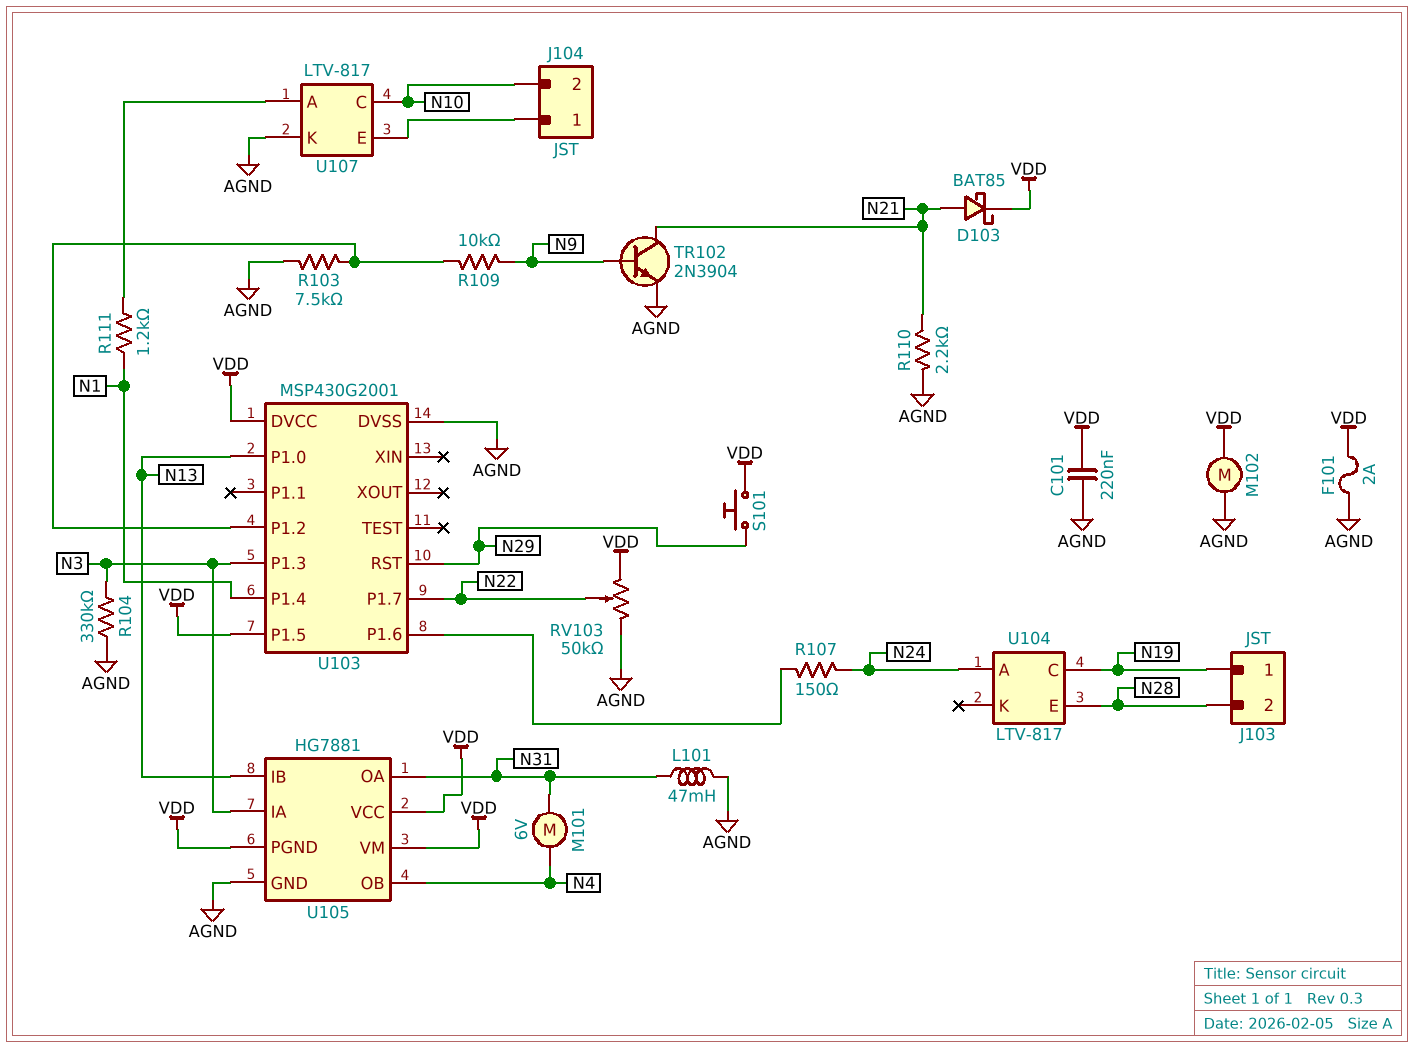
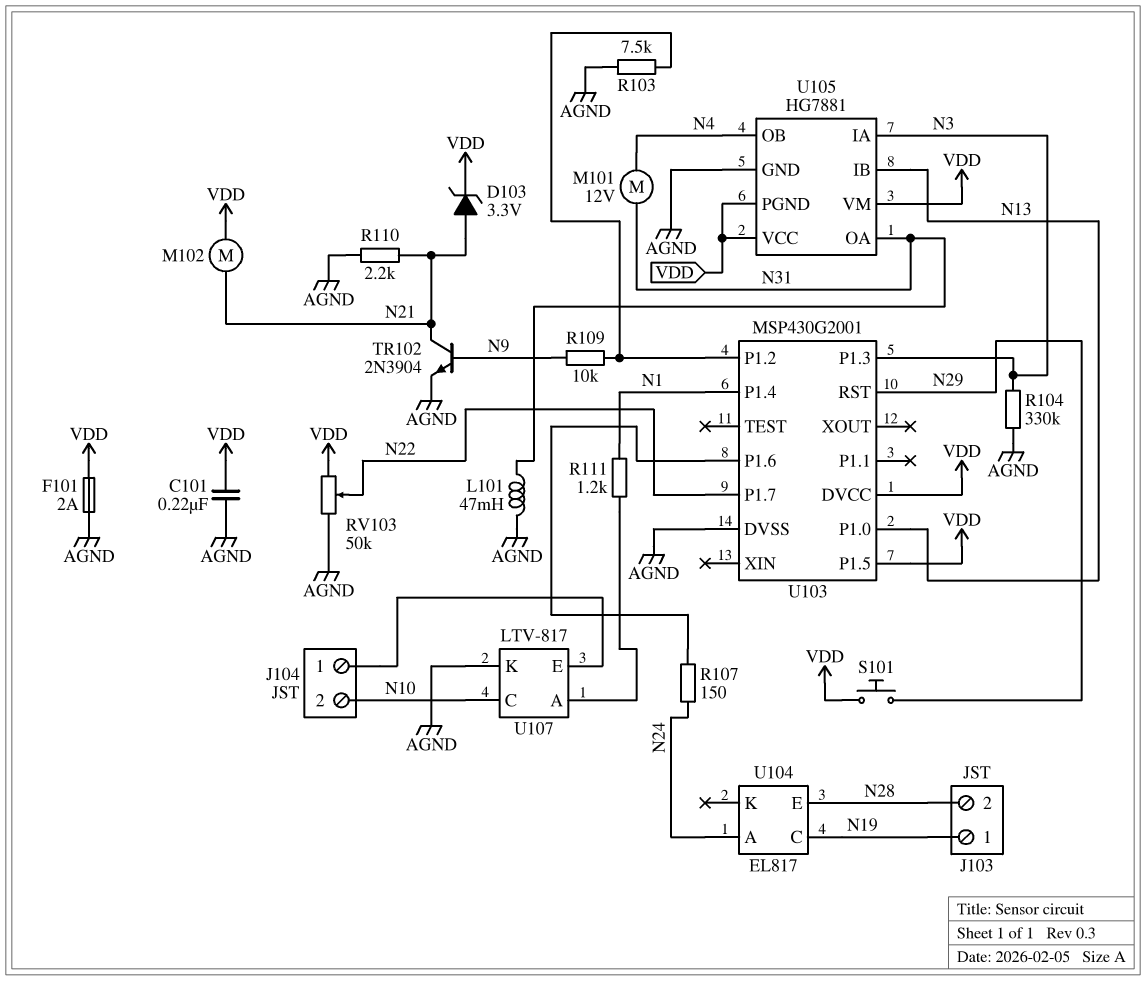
D103: schottky BAT85 (A N21, K VDD) -> zener 3.3V (A N21, K VDD)
M101: motor 6V (N4, N31) -> motor 12V (N4, N31)
M102: motor (AGND, VDD) -> motor (N21, VDD)
U104: LTV-817 -> EL817

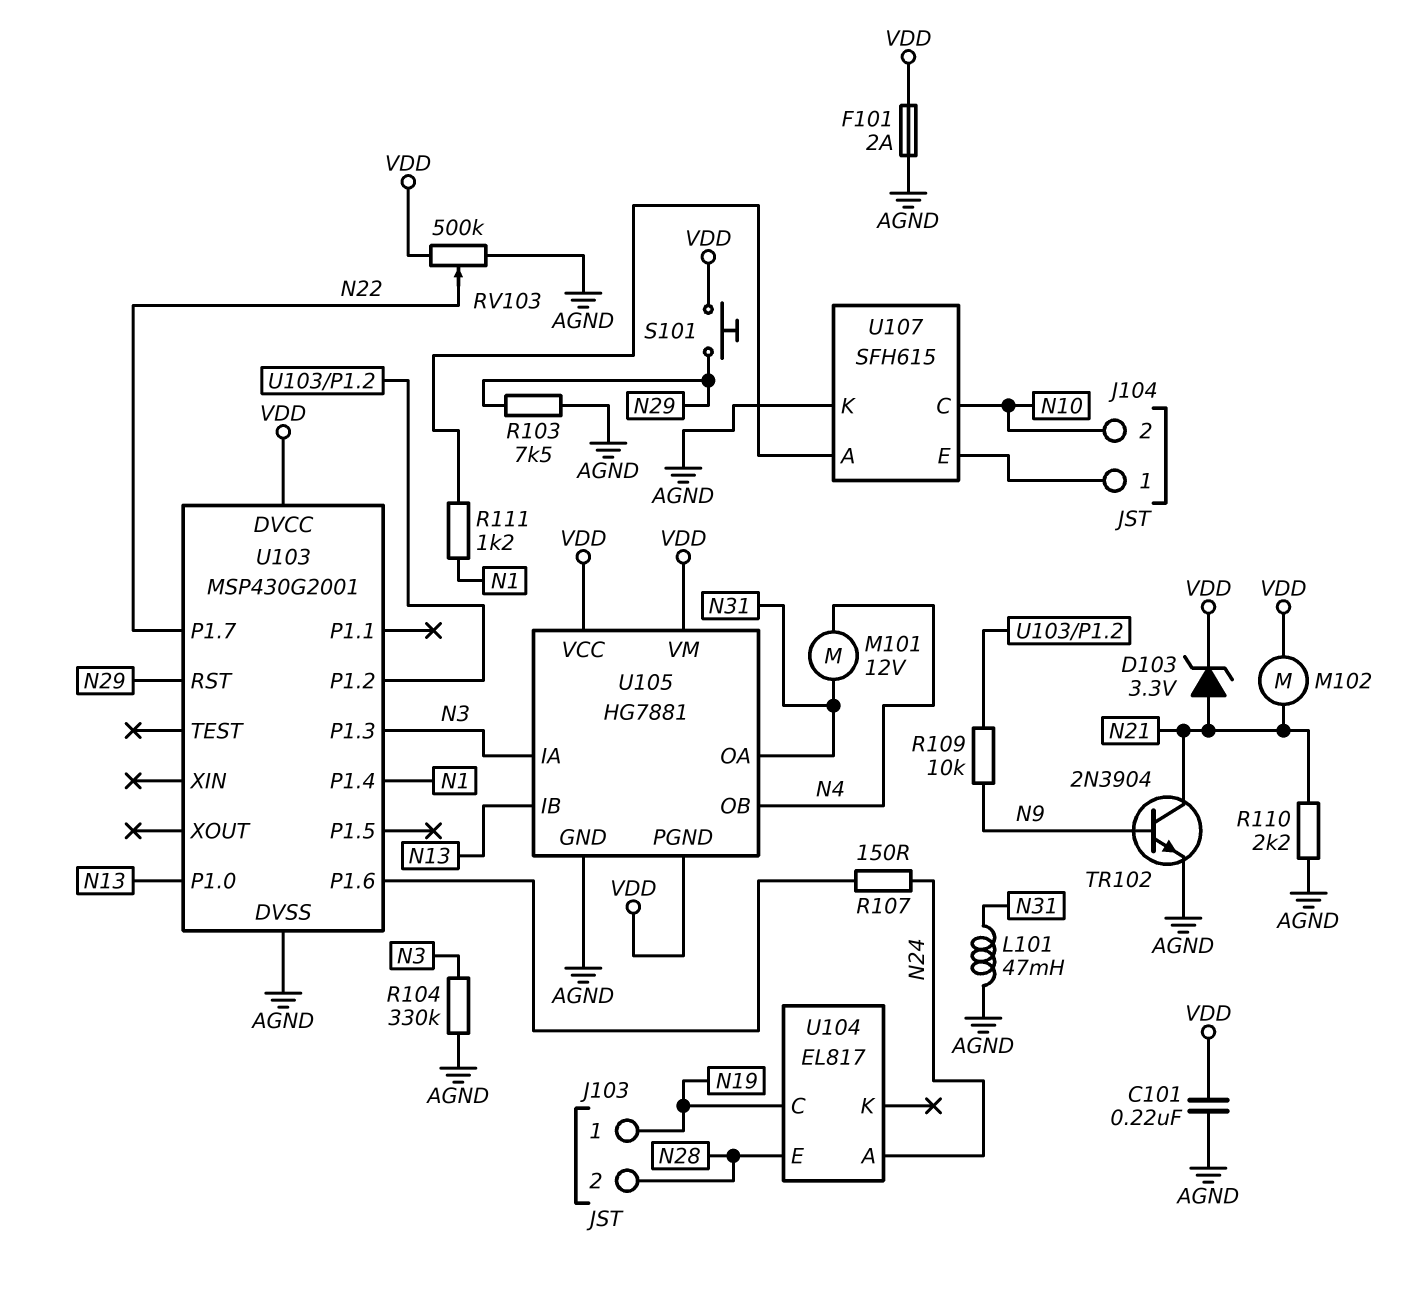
R103: 7.5k (AGND, U103/P1.2) -> 7.5k (AGND, N29)
RV103: 50k (AGND, VDD, wiper N22) -> 500k (AGND, VDD, wiper N22)
U103 pin P1.5: VDD -> none
U107: LTV-817 -> SFH615

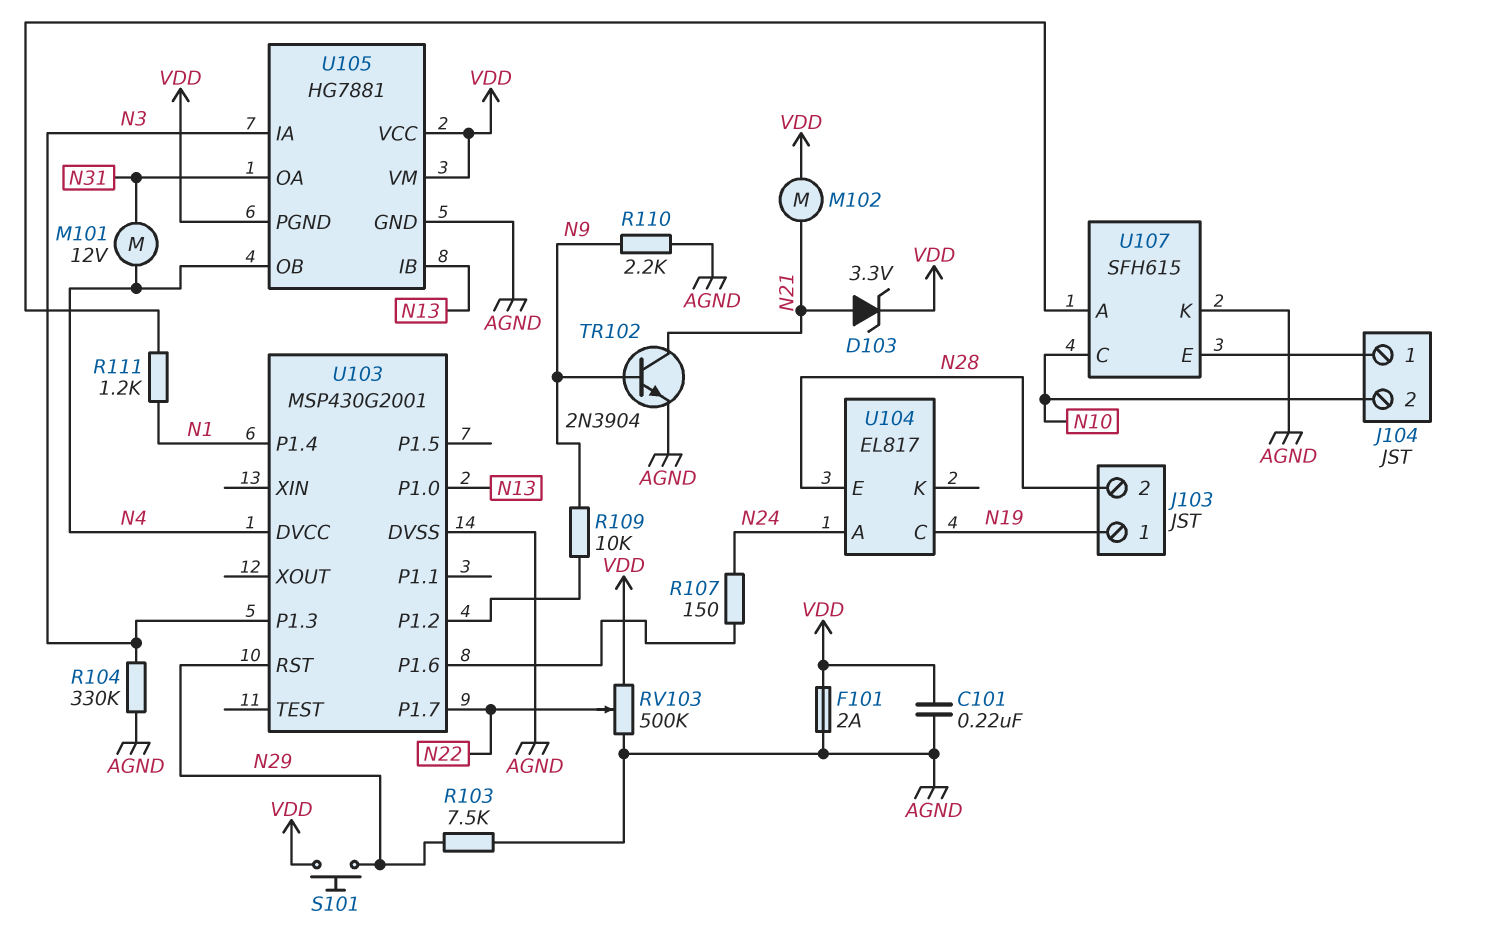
L101: 47mH (AGND, N31) -> none
R110: 2.2k (AGND, N21) -> 2.2k (AGND, N9)
U103 pin DVCC: VDD -> N4

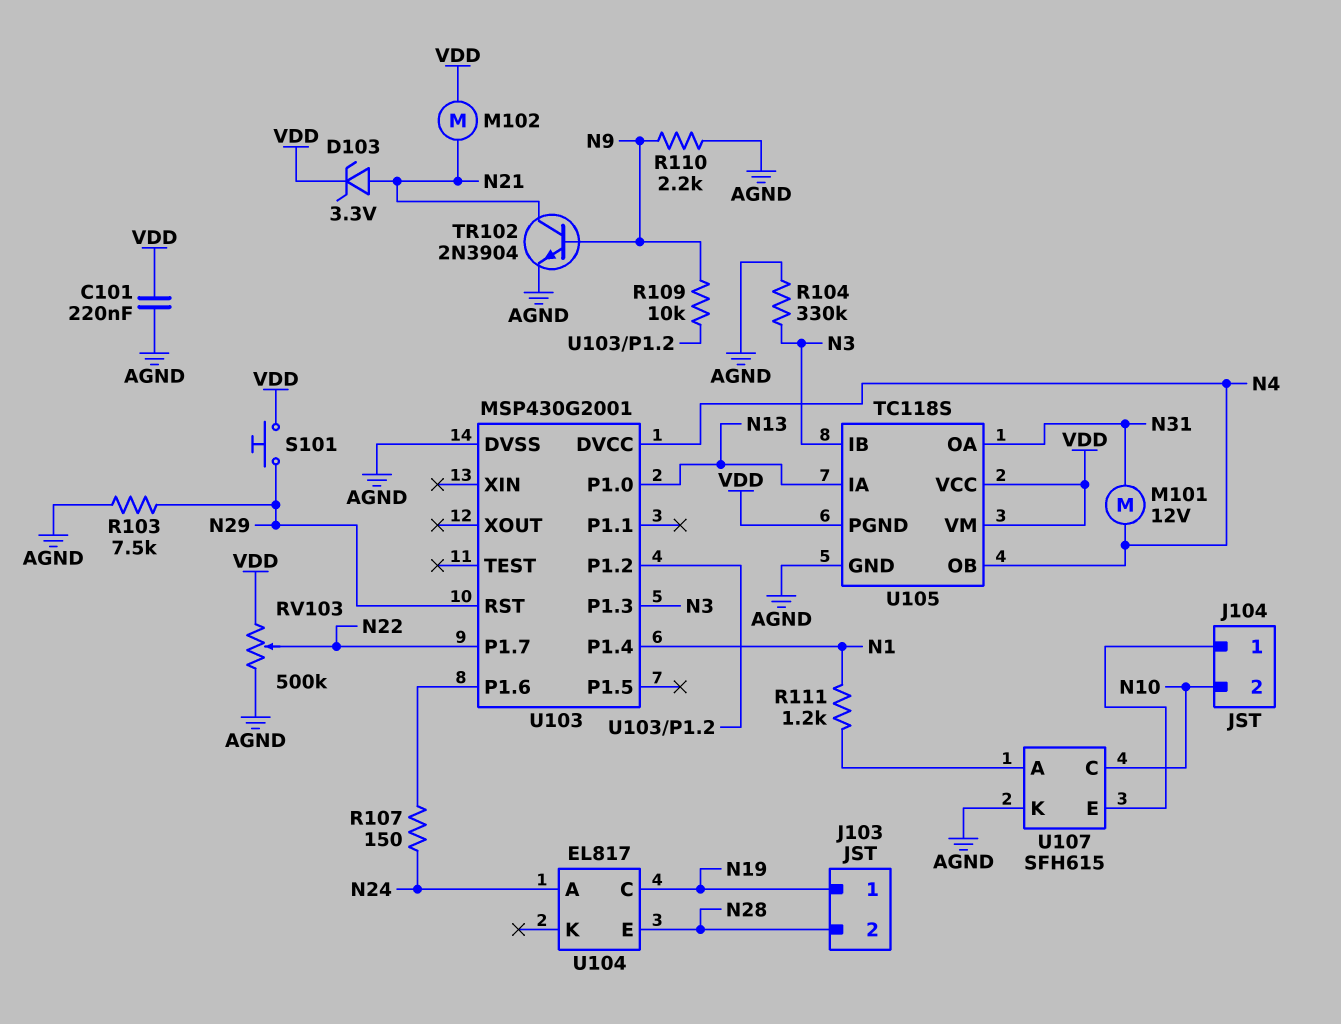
F101: 2A (AGND, VDD) -> none
U105: HG7881 -> TC118S
U105 pin IA: N3 -> N13
U105 pin IB: N13 -> N3

